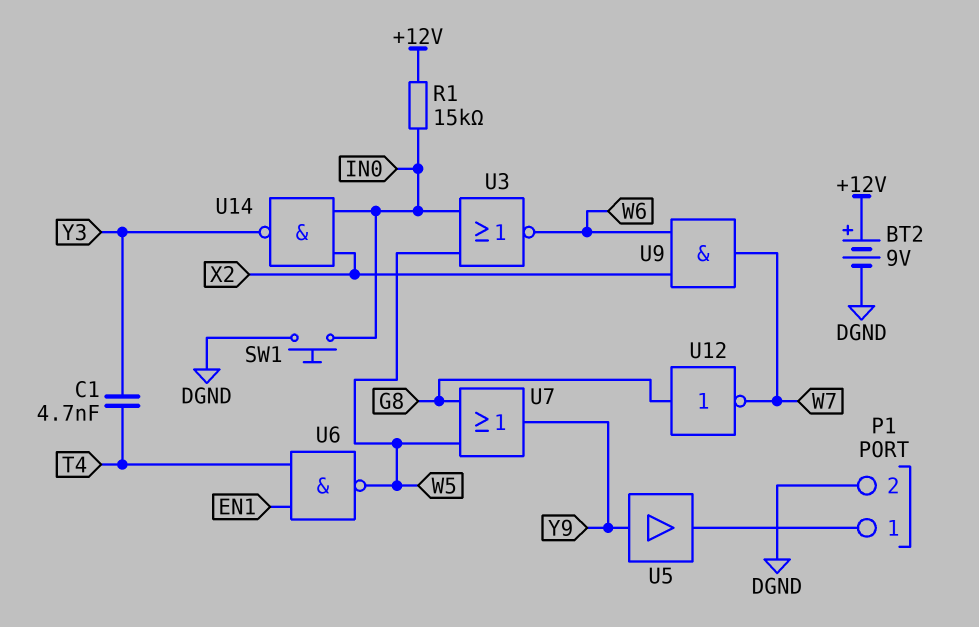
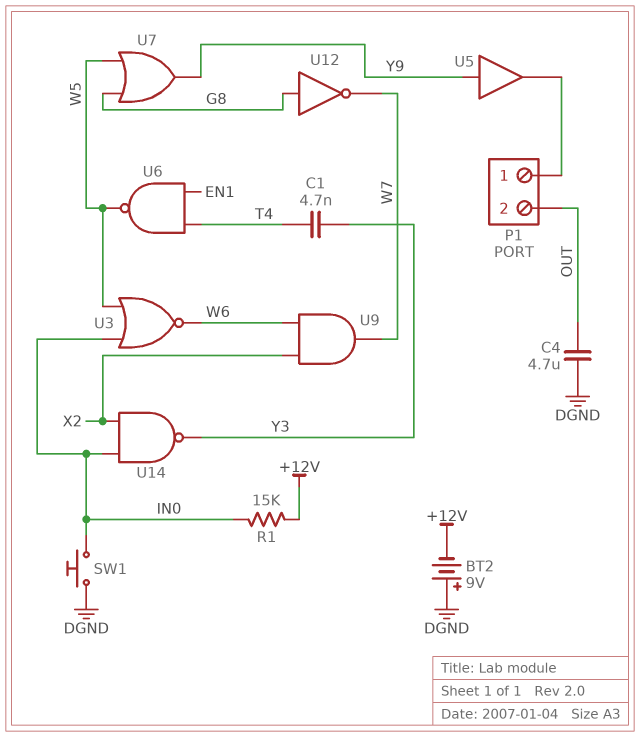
BT2: 9V (plus +12V, minus DGND) -> 9V (plus DGND, minus +12V)
C4: none -> 4.7uF (DGND, OUT)
P1 pin 2: DGND -> OUT

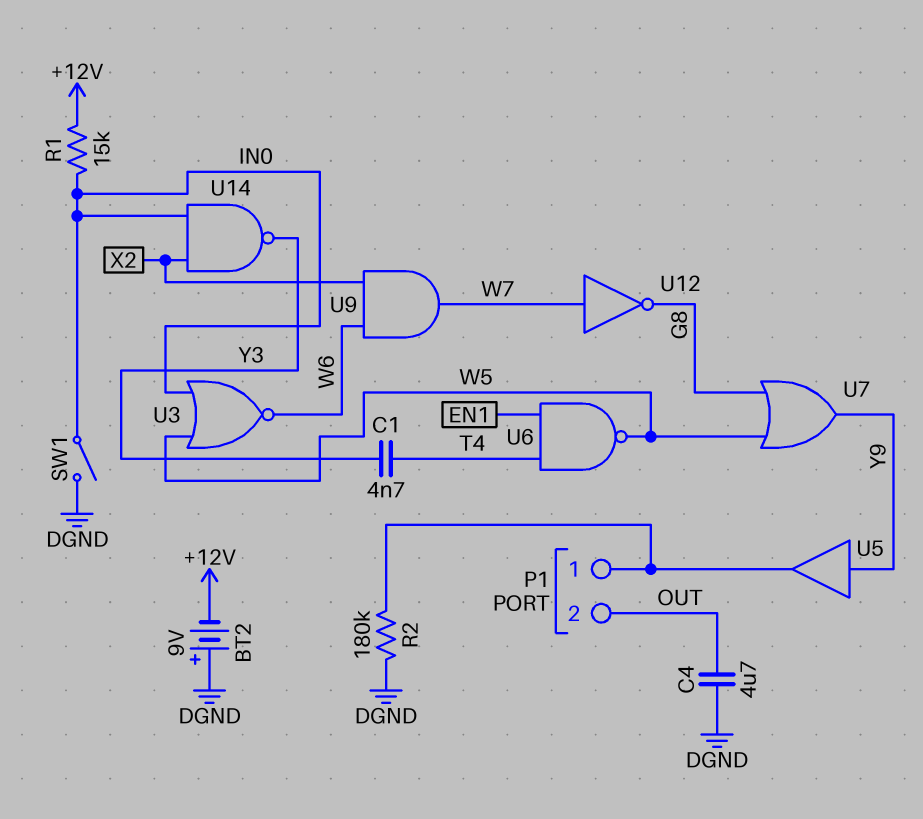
R2: none -> 180k (DGND, P1/1)
SW1: button (DGND, IN0) -> switch (DGND, IN0)
U12: NOT (in G8, out W7) -> NOT (in W7, out G8)

